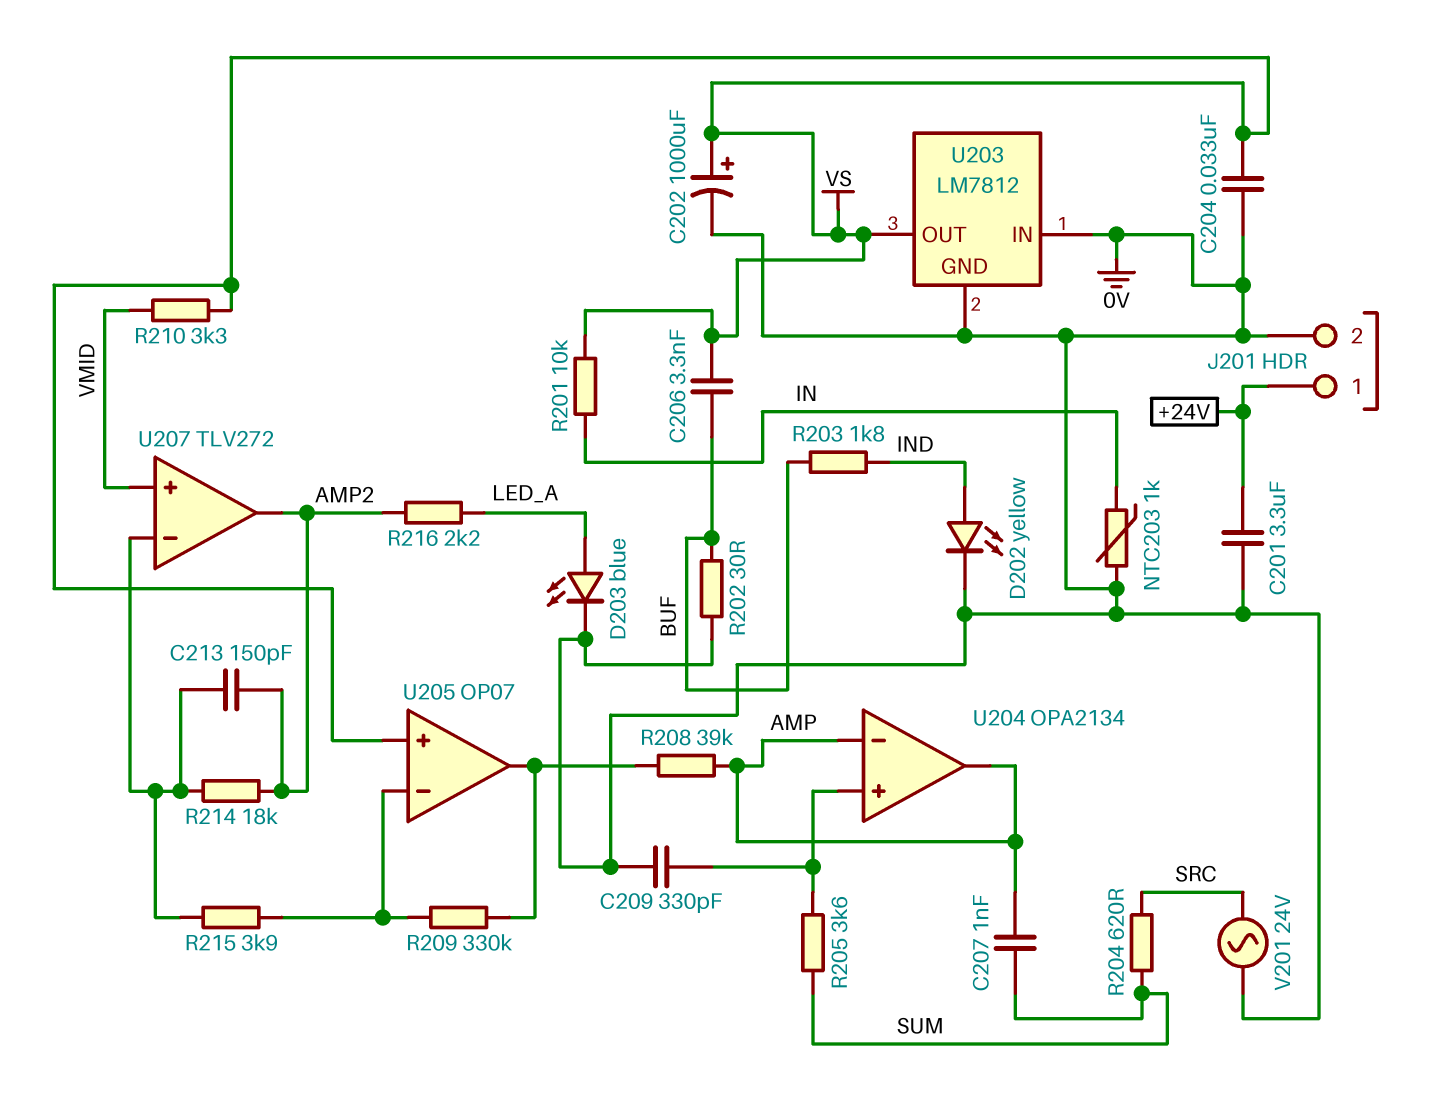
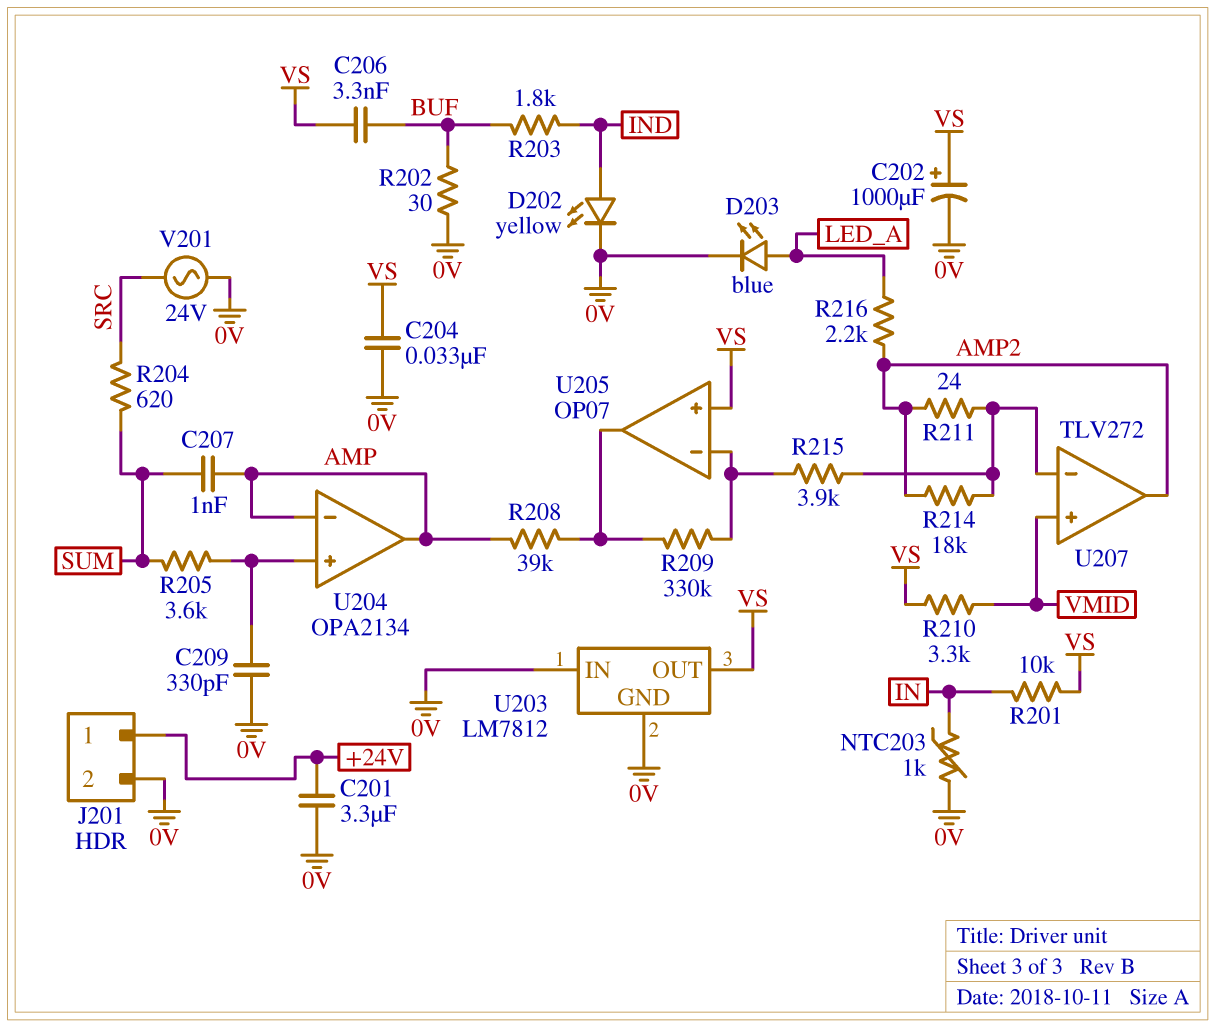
C213: 150pF (AMP2, U207/in-) -> none
R211: none -> 24 (AMP2, U207/in-)

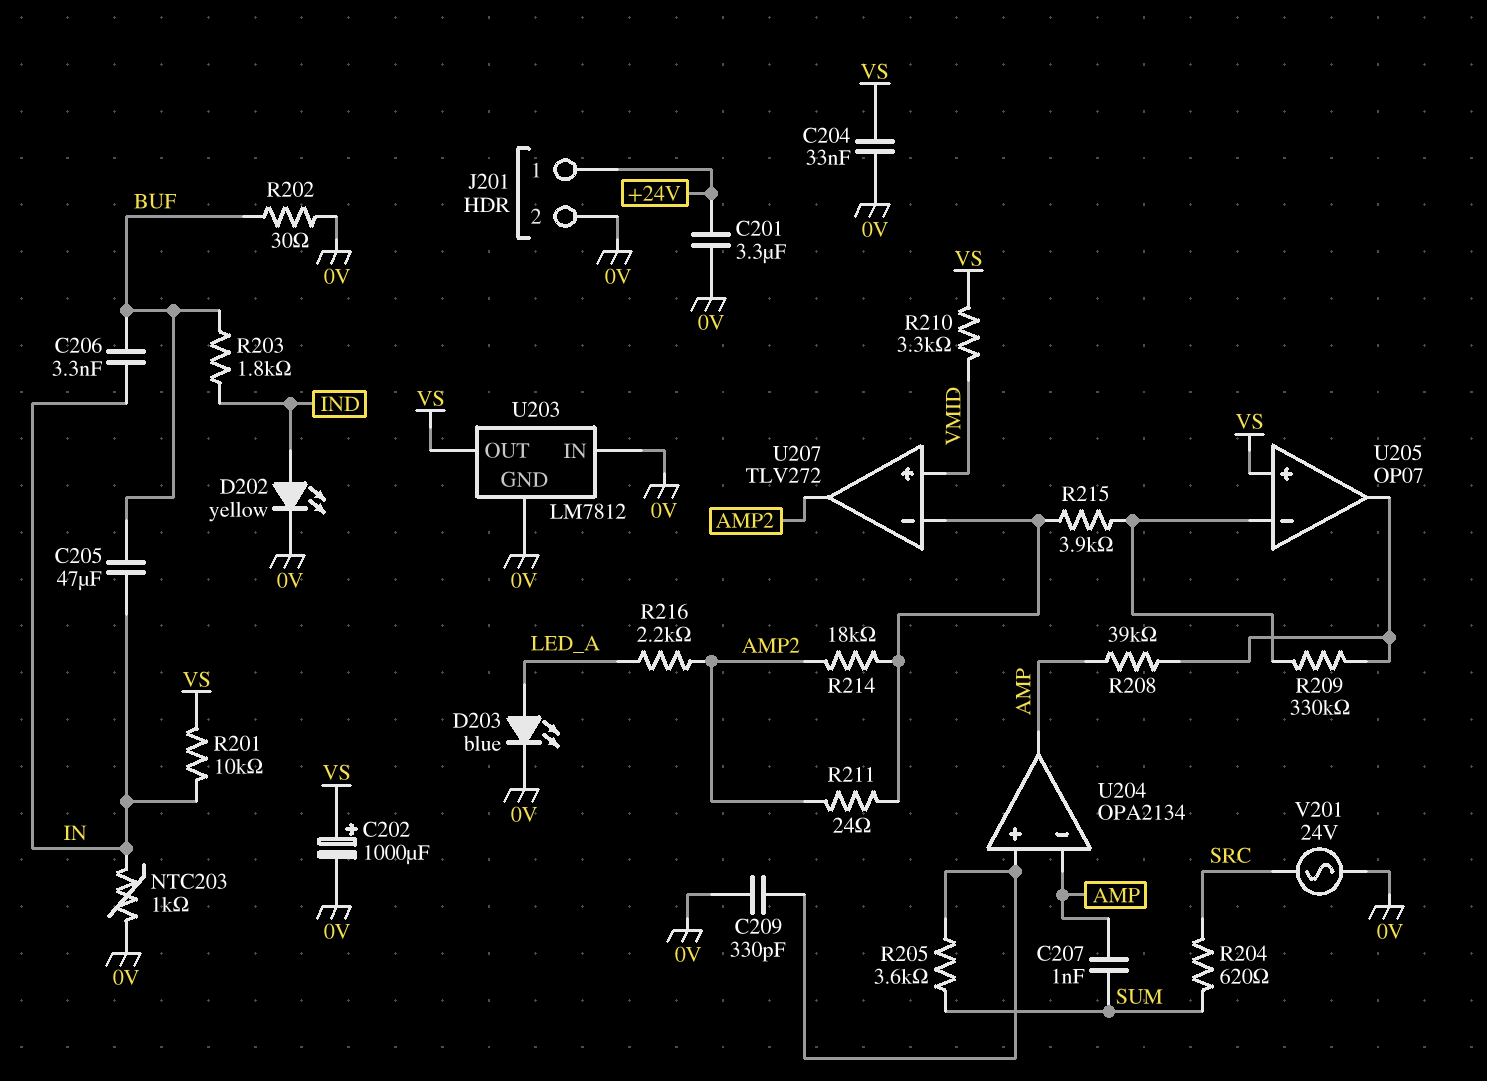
C205: none -> 47uF (BUF, IN)
C206: 3.3nF (BUF, VS) -> 3.3nF (BUF, IN)

